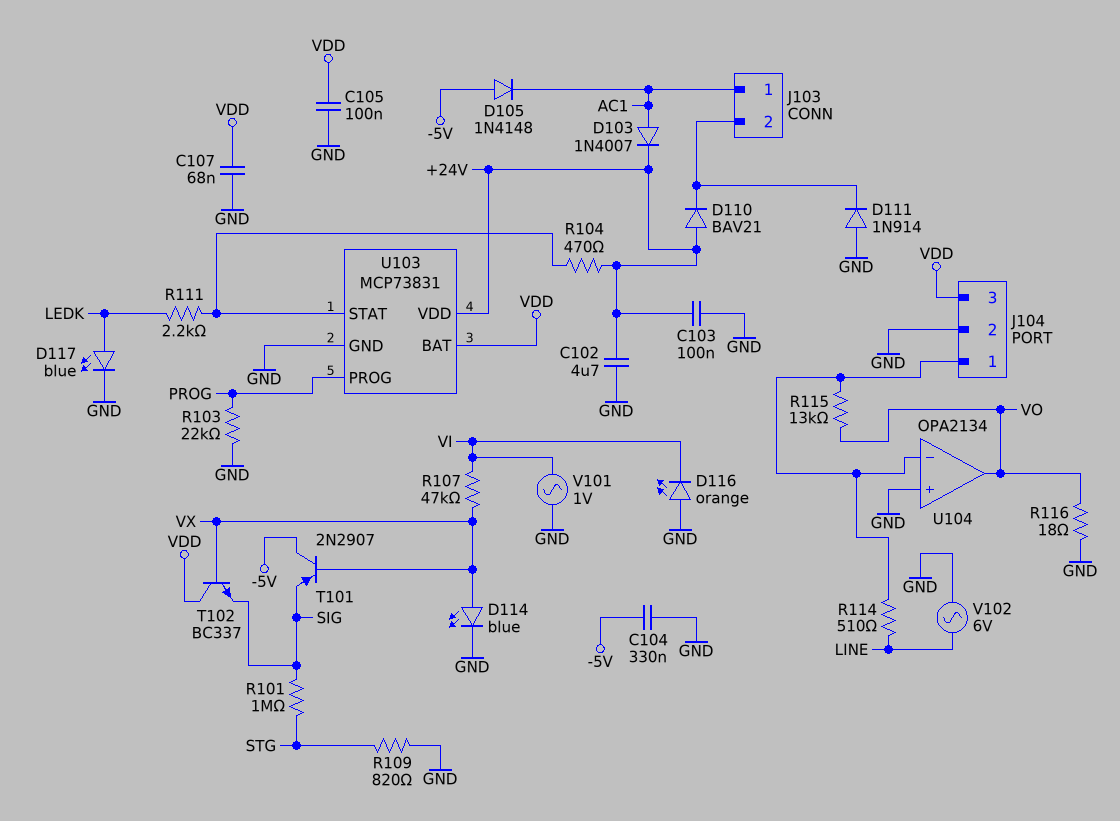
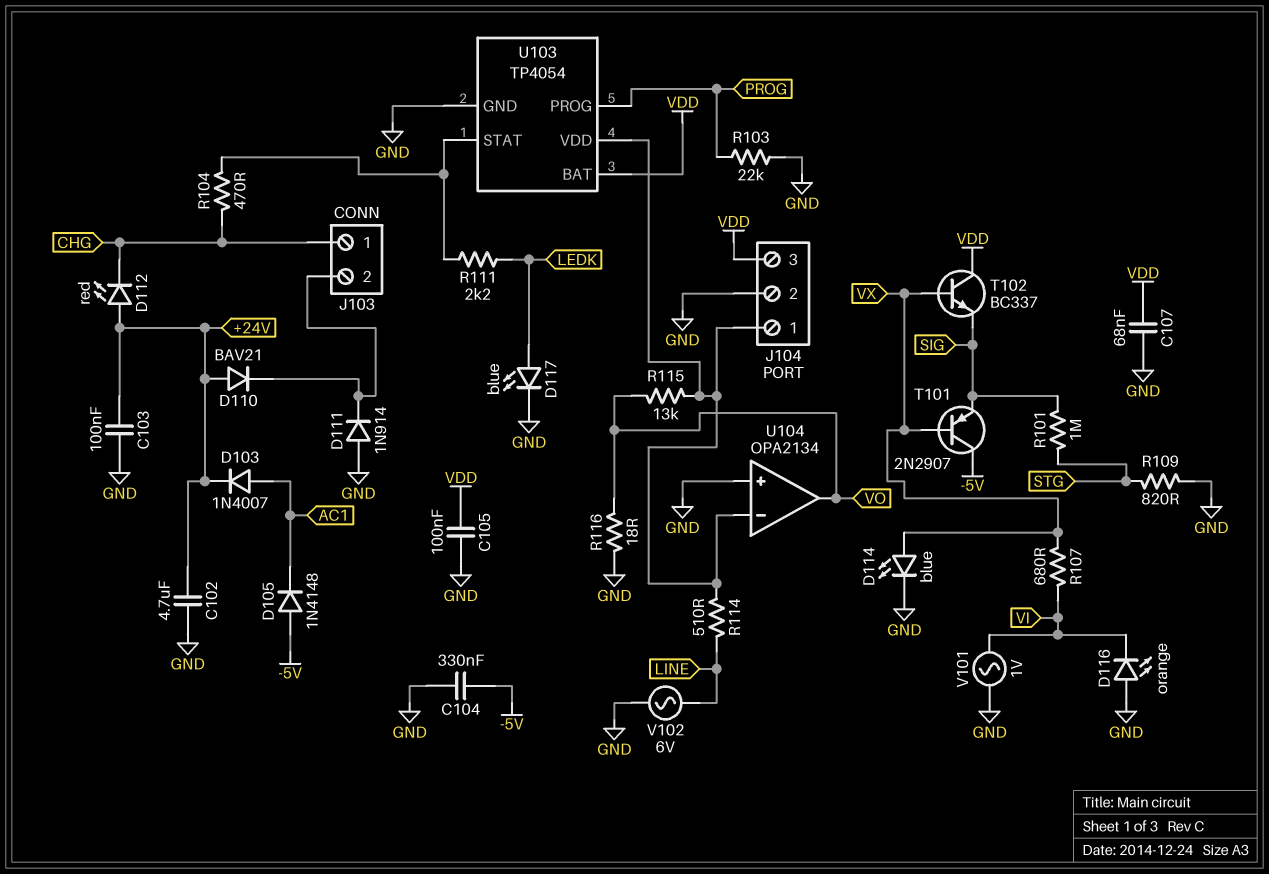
D112: none -> LED red (A +24V, K CHG)
J103 pin 1: AC1 -> CHG
R104: 470 (+24V, U103/STAT) -> 470 (CHG, U103/STAT)
R107: 47k (VI, VX) -> 680 (VI, VX)
U103: MCP73831 -> TP4054
U103 pin VDD: +24V -> J104/1

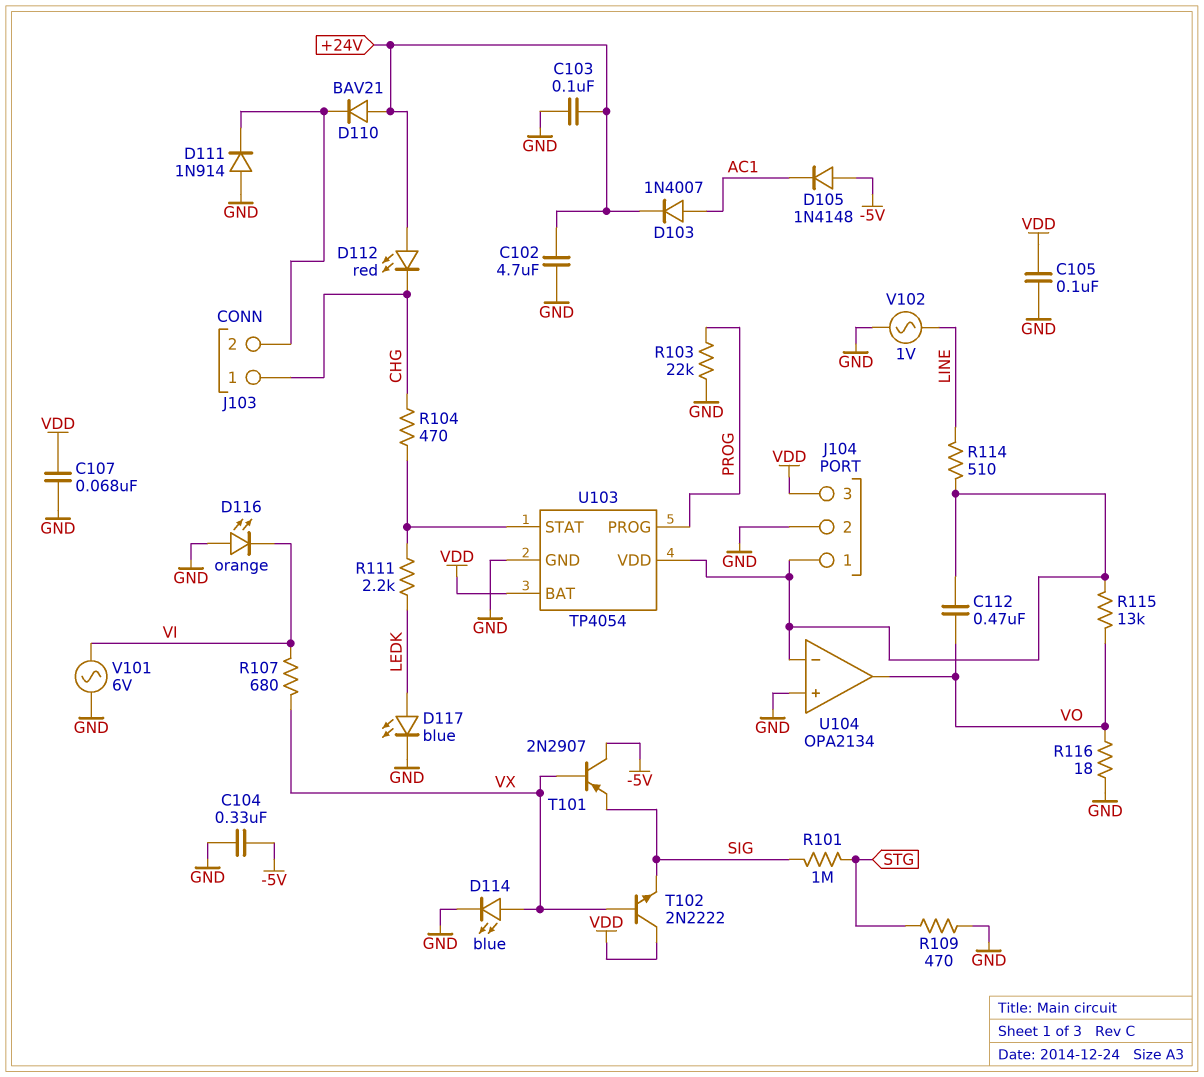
C112: none -> 470nF (J104/1, VO)
R109: 820 (GND, STG) -> 470 (GND, STG)
T102: NPN BC337 (B VX, C VDD, E SIG) -> NPN 2N2222 (B VX, C VDD, E SIG)
V101: AC 1V (GND, VI) -> AC 6V (GND, VI)
V102: AC 6V (GND, LINE) -> AC 1V (GND, LINE)

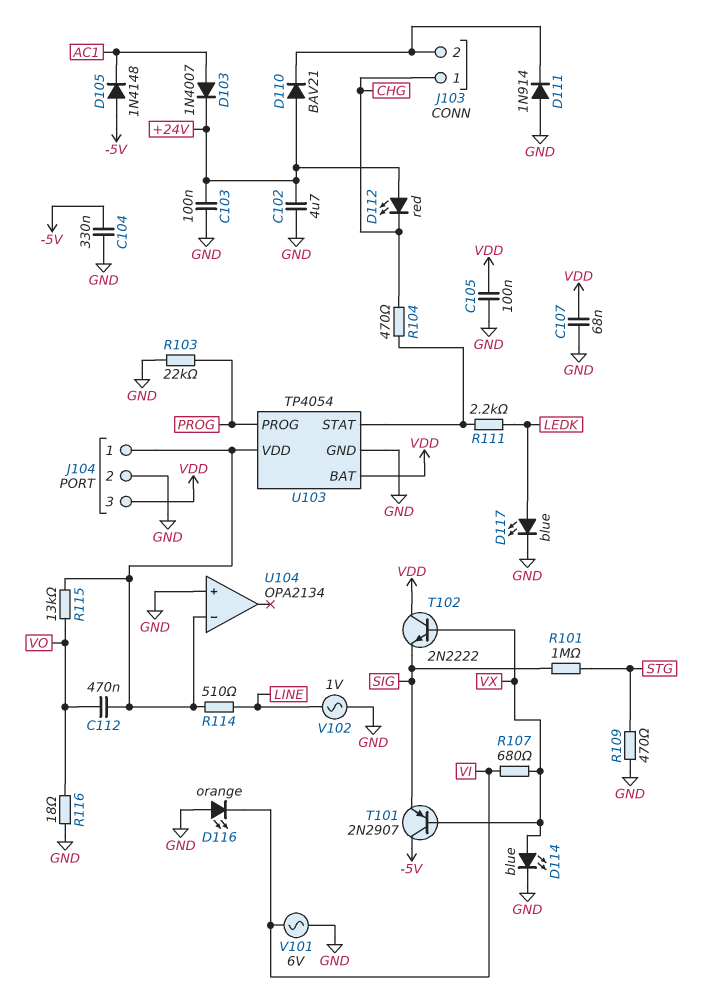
U104 pin out: VO -> none

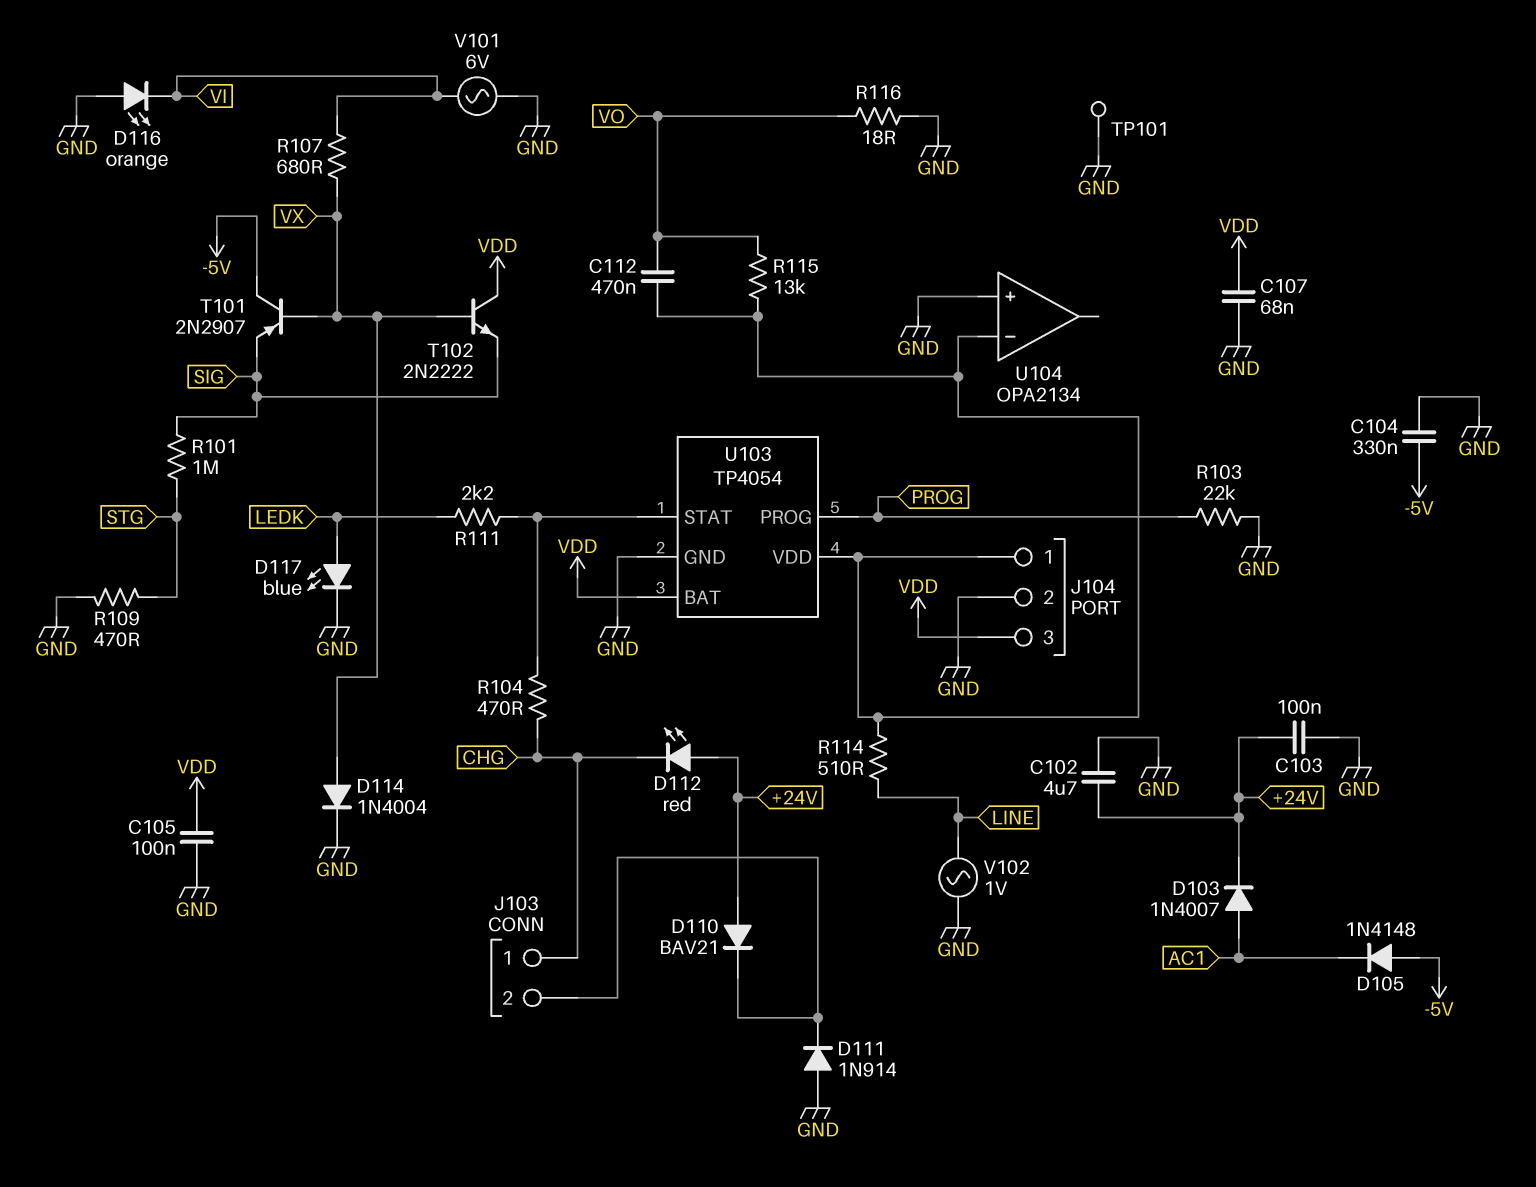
D114: LED blue (A VX, K GND) -> diode 1N4004 (A VX, K GND)
TP101: none -> test point (GND)

